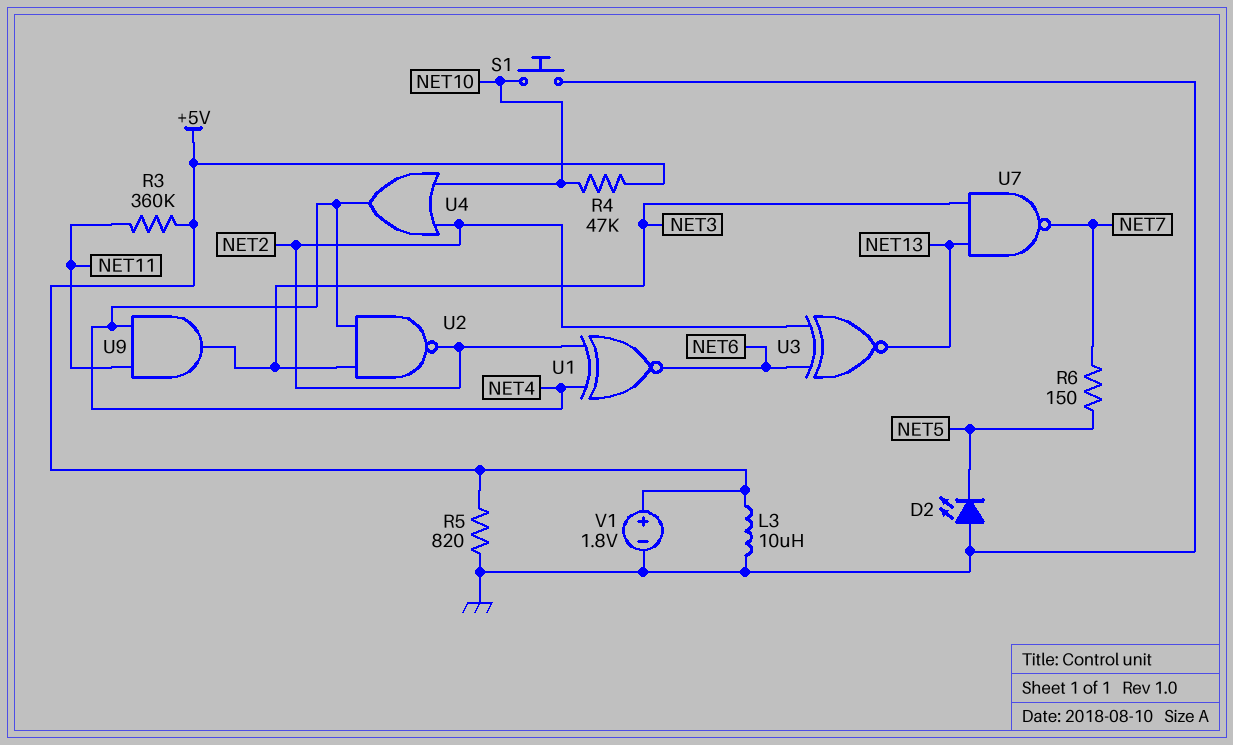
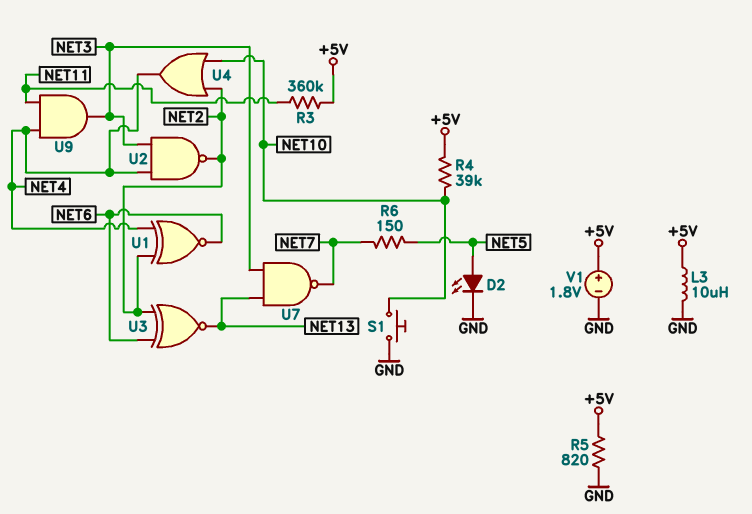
D2: LED (A GND, K NET5) -> LED (A NET5, K GND)
R4: 47k (+5V, NET10) -> 39k (+5V, NET10)

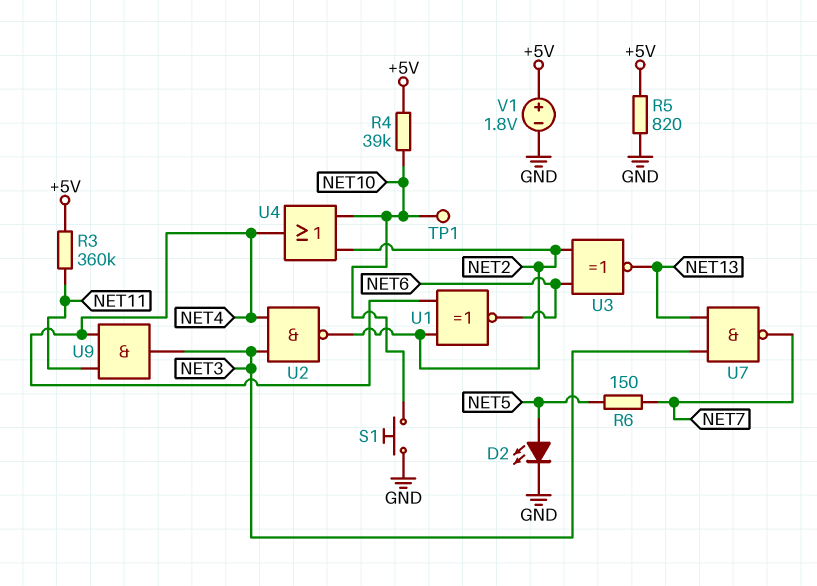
L3: 10uH (+5V, GND) -> none
TP1: none -> test point (NET10)

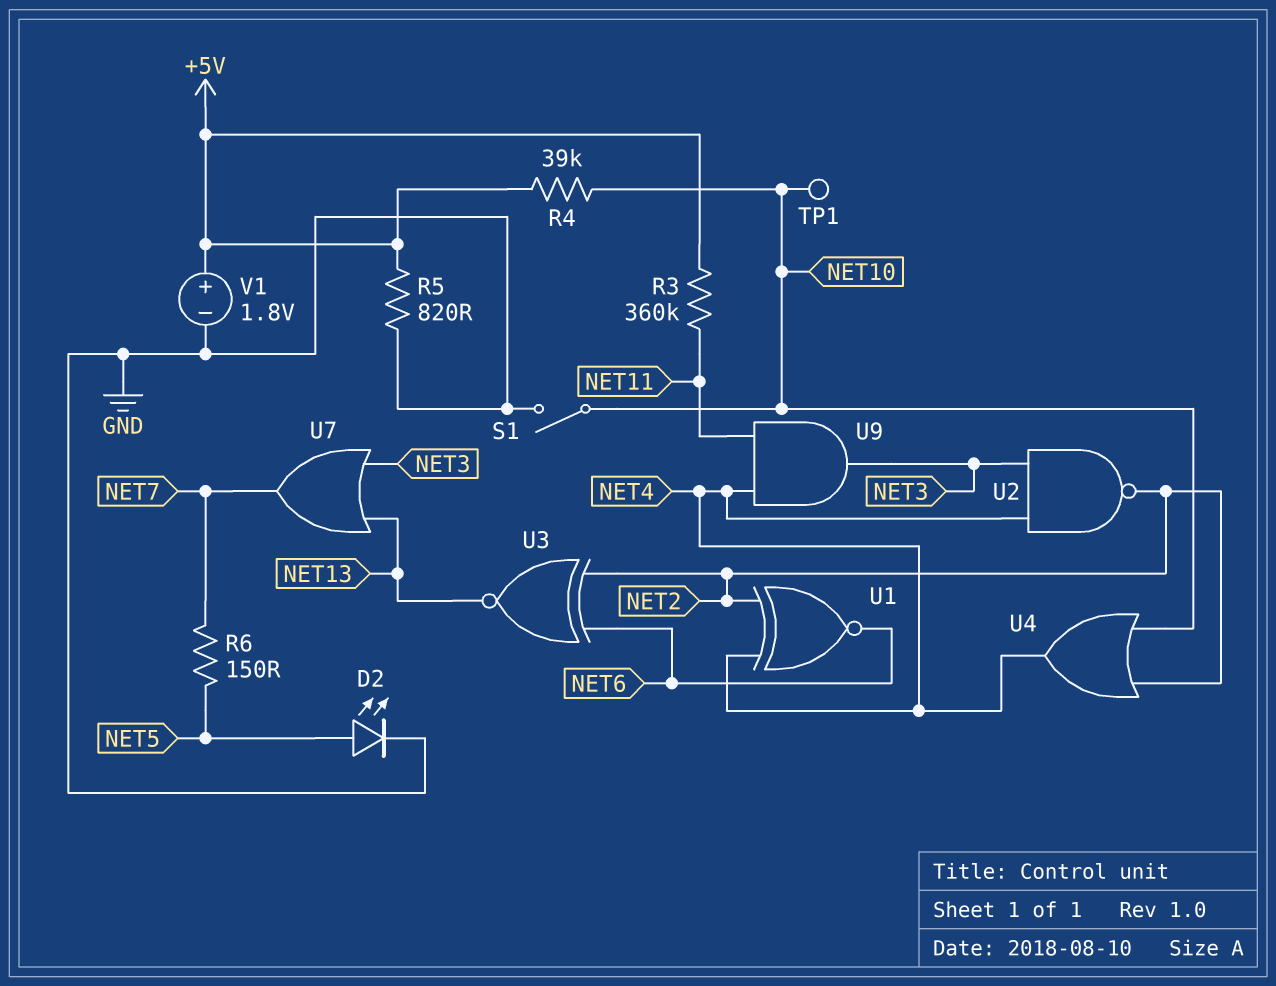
S1: button (GND, NET10) -> switch (GND, NET10)
U7: NAND (in NET3, in NET13, out NET7) -> OR (in NET3, in NET13, out NET7)

